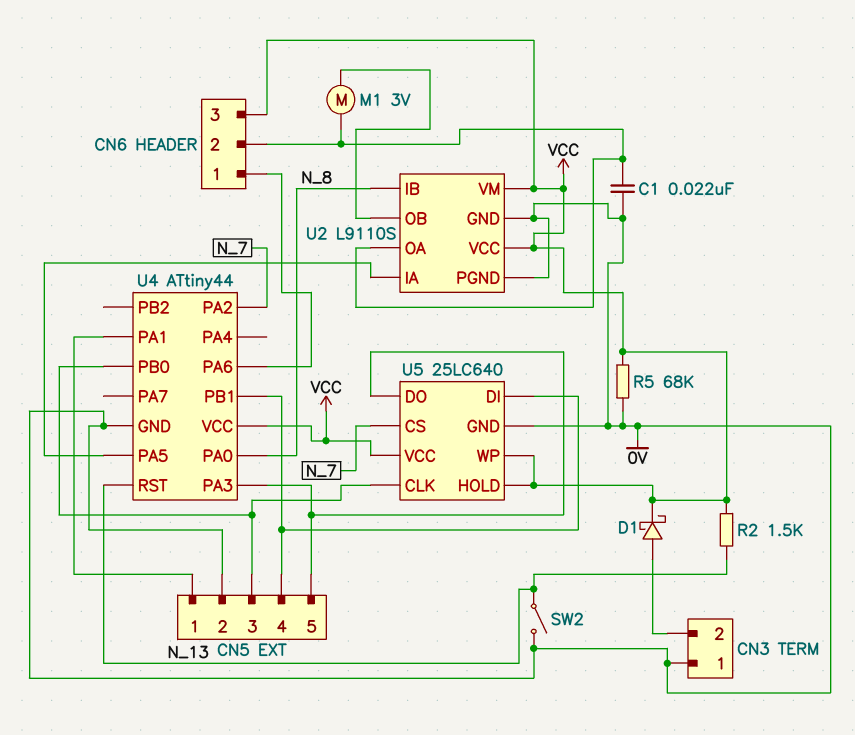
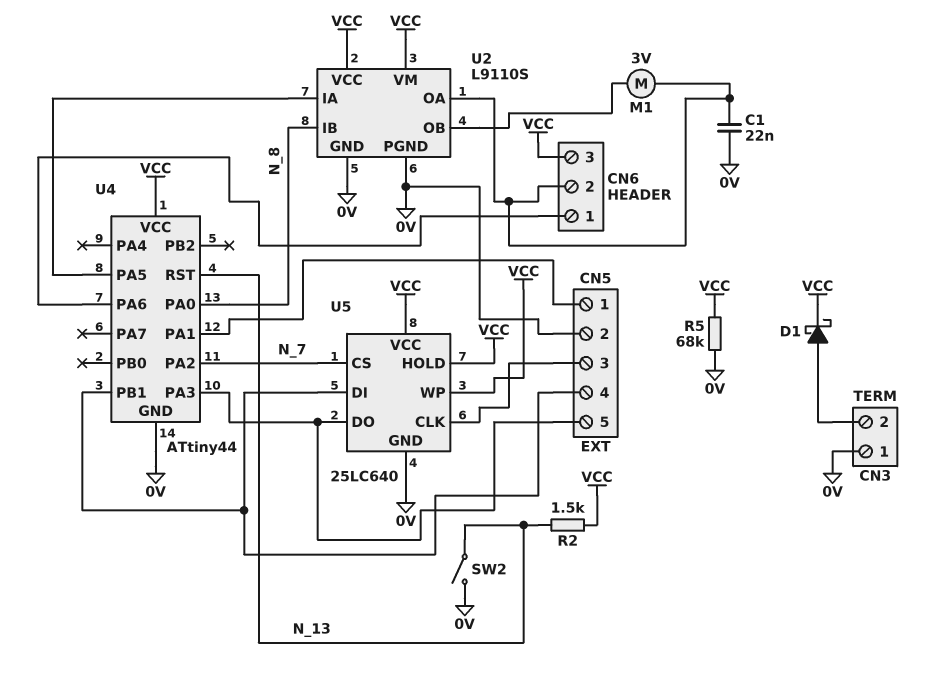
U4 pin PB0: CN5/3 -> none

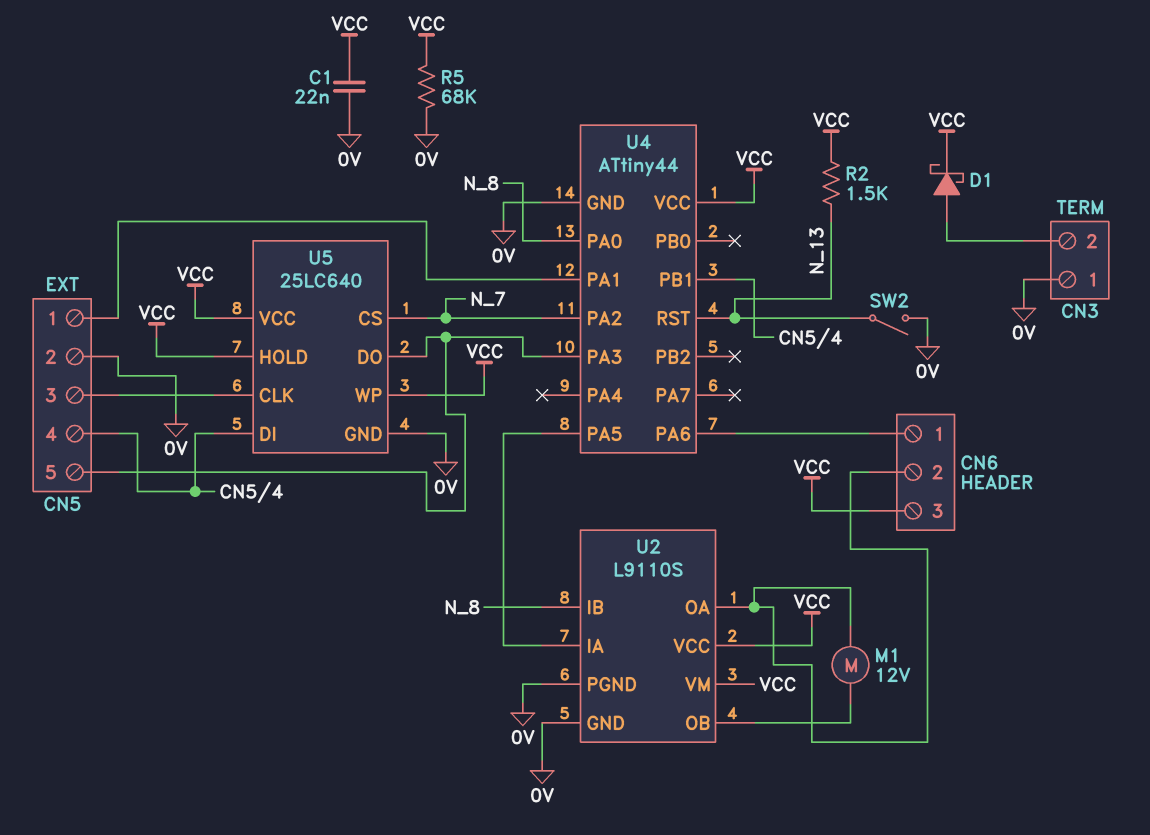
C1: 22nF (0V, CN6/2) -> 22nF (0V, VCC)
M1: motor 3V (CN6/2, U2/OB) -> motor 12V (CN6/2, U2/OB)

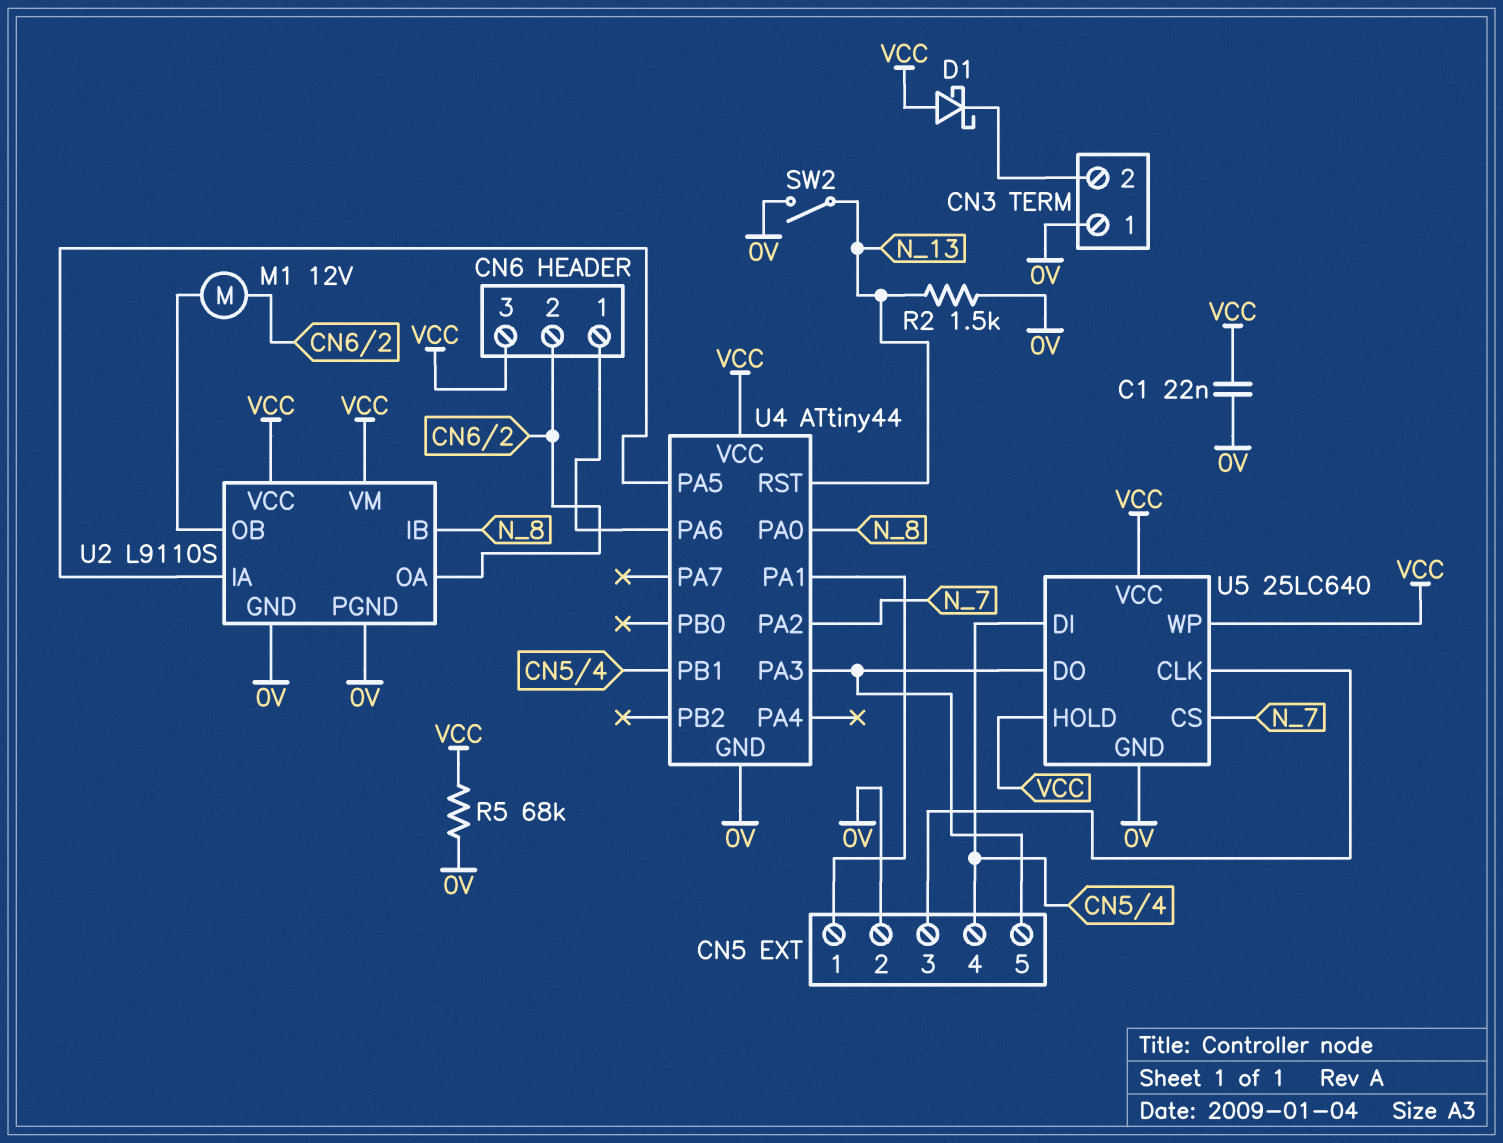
D1: schottky (A CN3/2, K VCC) -> schottky (A VCC, K CN3/2)
R2: 1.5k (N_13, VCC) -> 1.5k (0V, N_13)

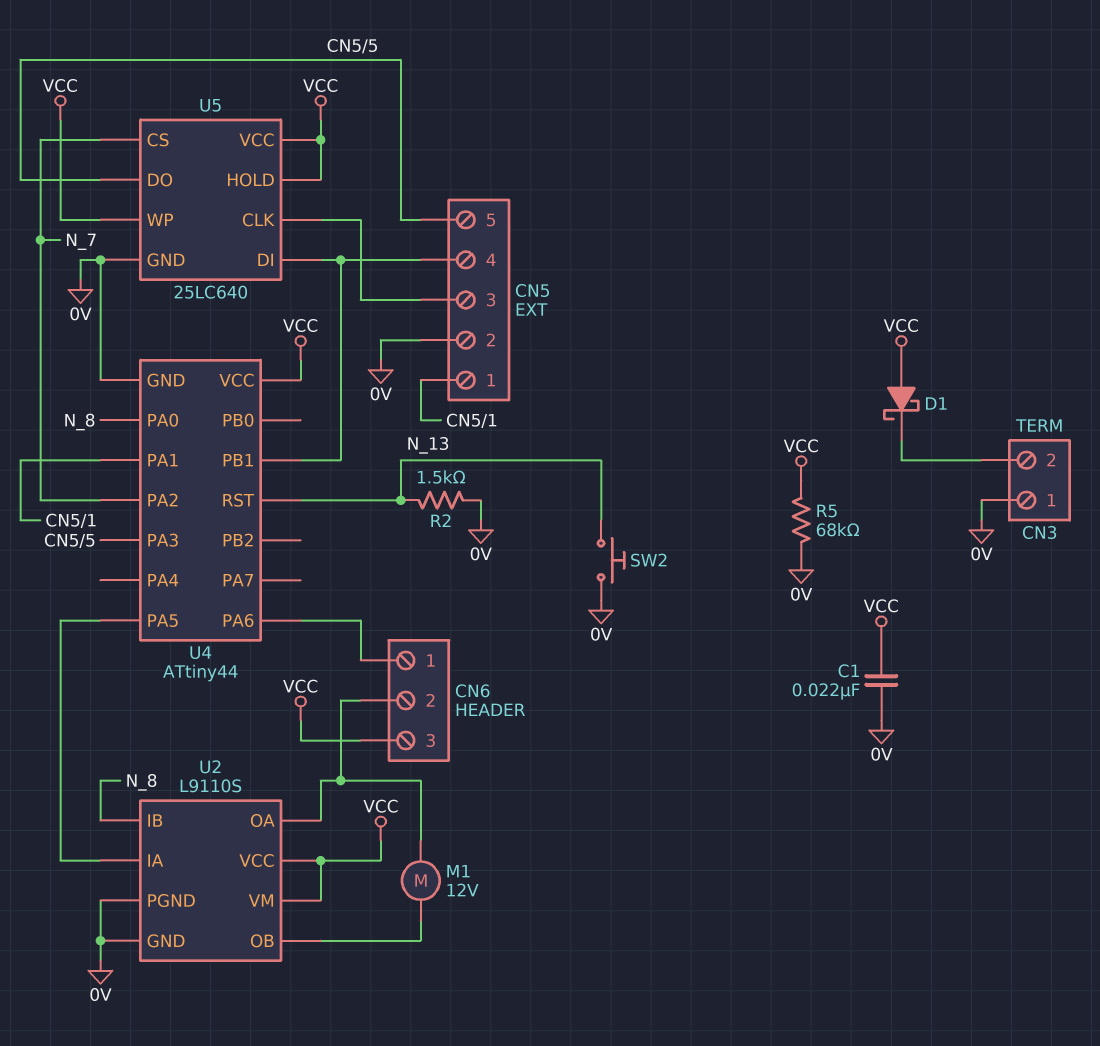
SW2: switch (0V, N_13) -> button (0V, N_13)

